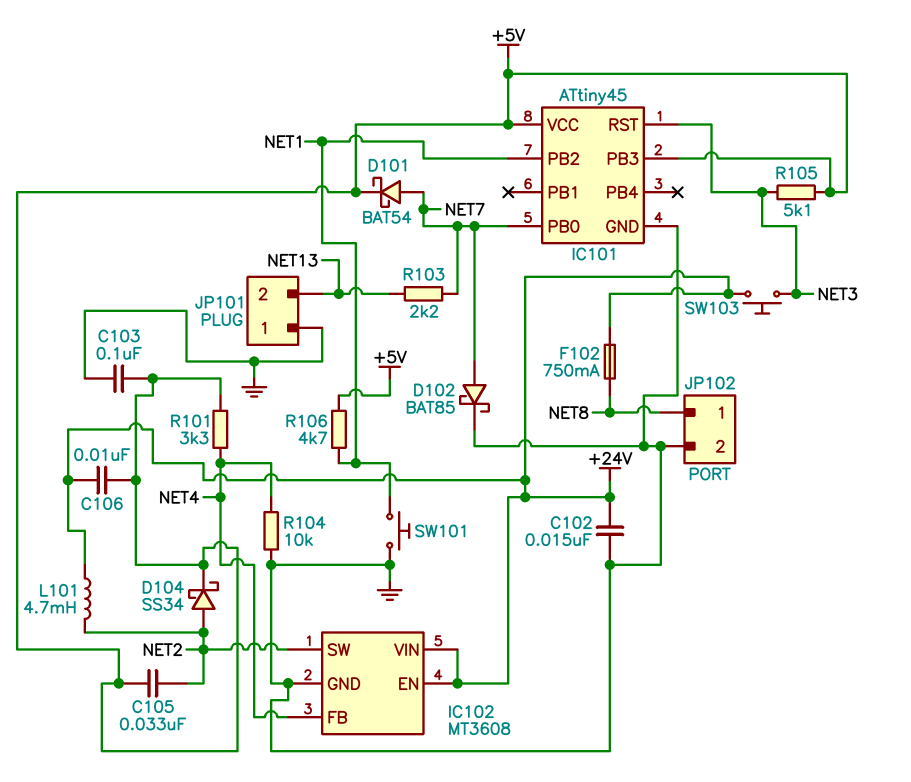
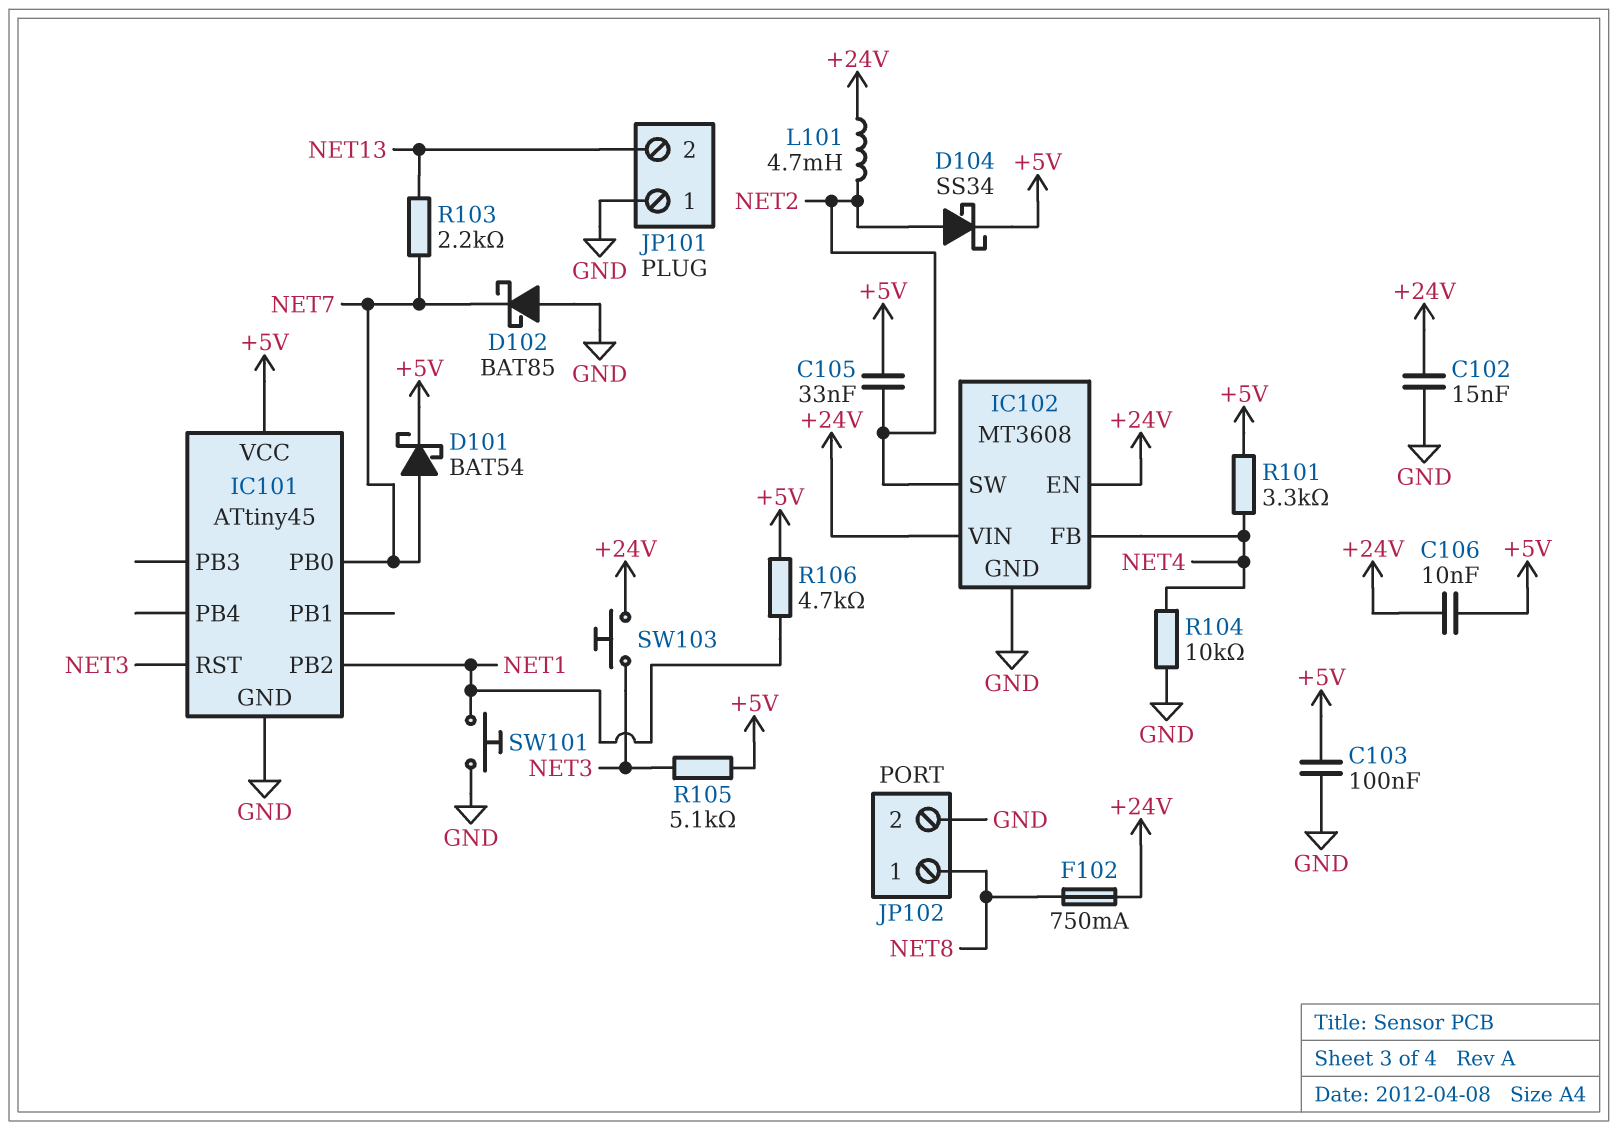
D102: schottky BAT85 (A NET7, K GND) -> schottky BAT85 (A GND, K NET7)
IC101 pin PB3: +5V -> none

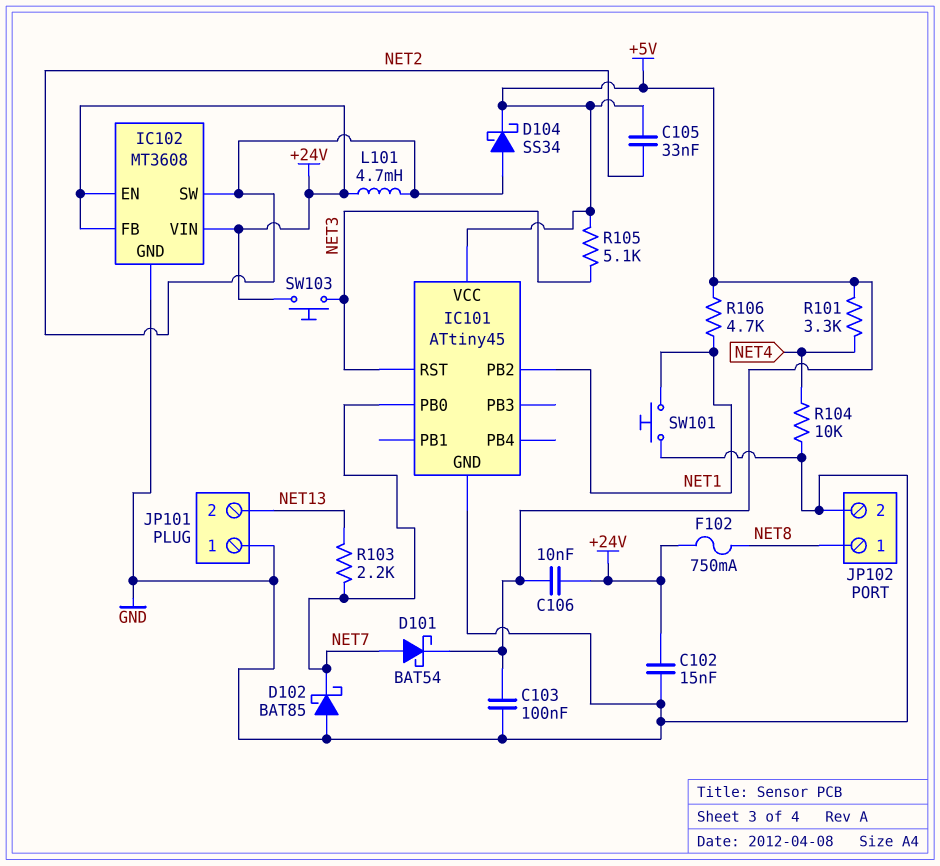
IC102 pin FB: NET4 -> +24V

